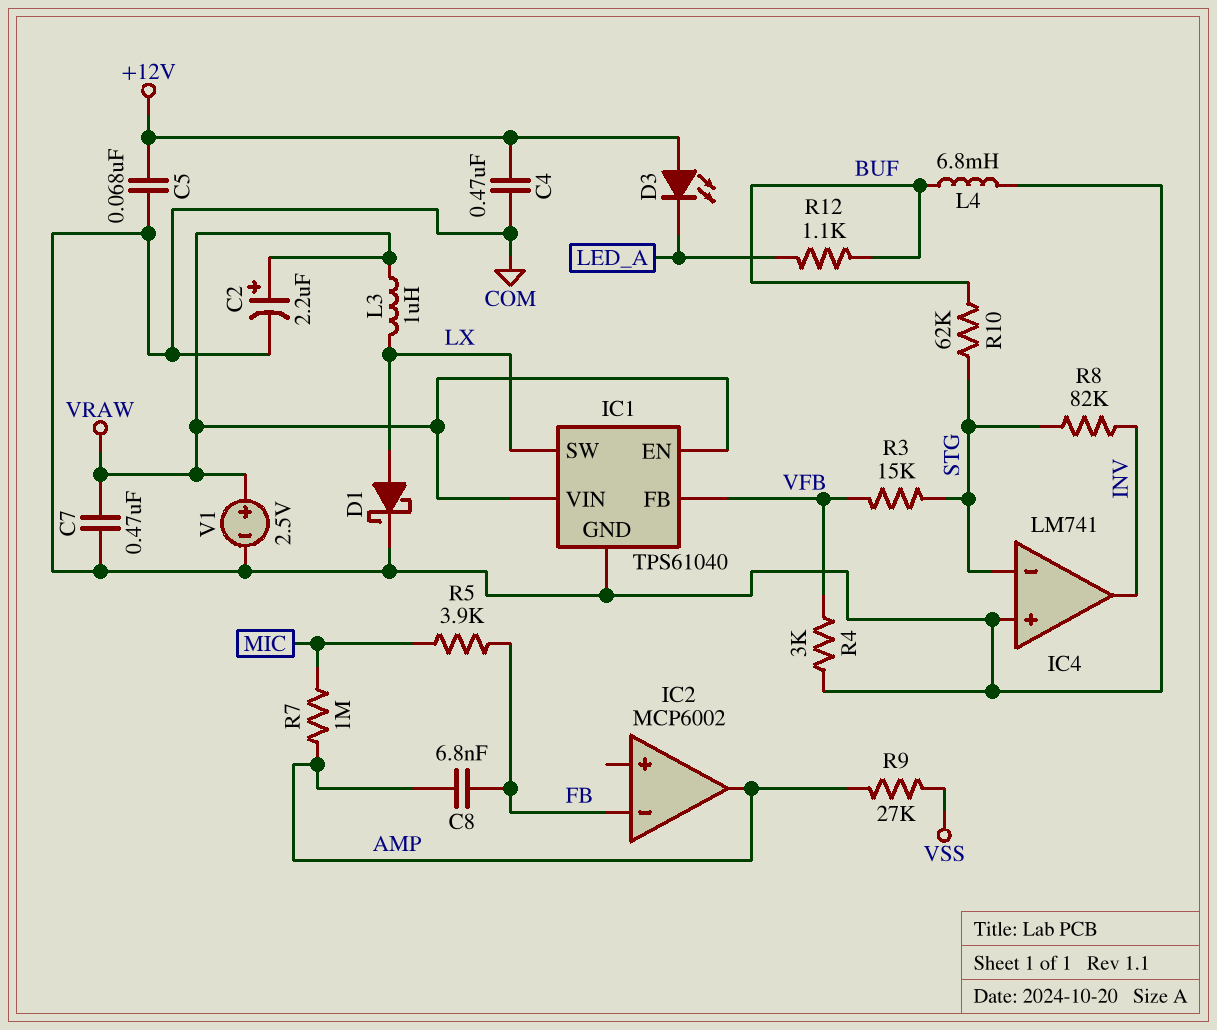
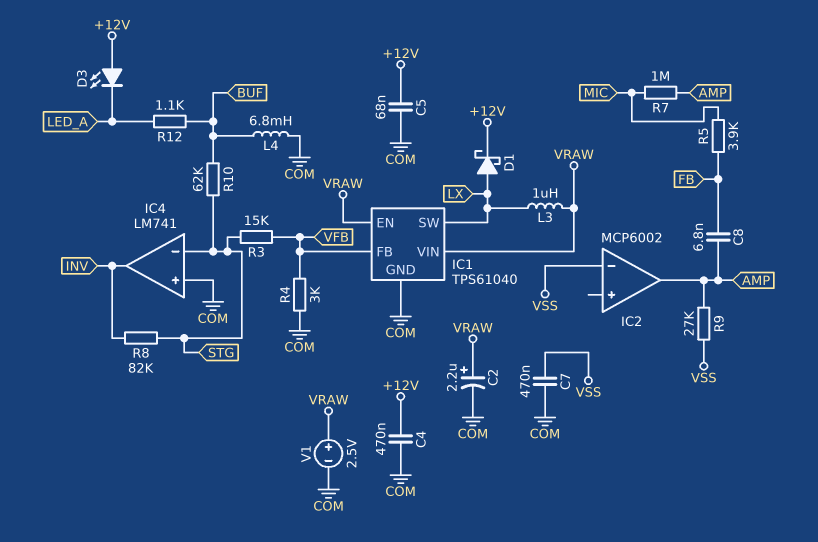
C7: 470nF (COM, VRAW) -> 470nF (COM, VSS)
D1: schottky (A LX, K COM) -> schottky (A LX, K +12V)
IC2 pin in-: FB -> VSS

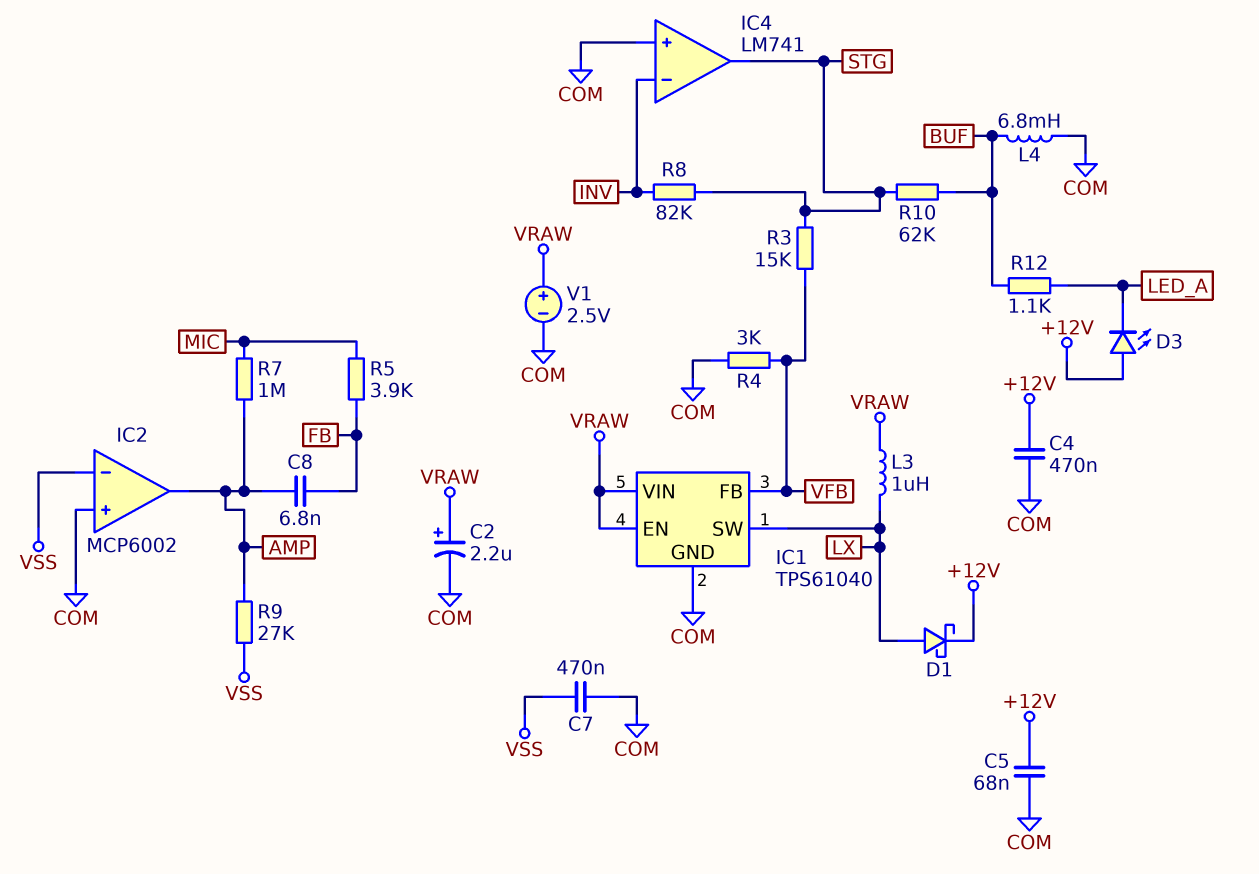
IC2 pin in+: none -> COM
IC4 pin in-: STG -> INV
IC4 pin out: INV -> STG

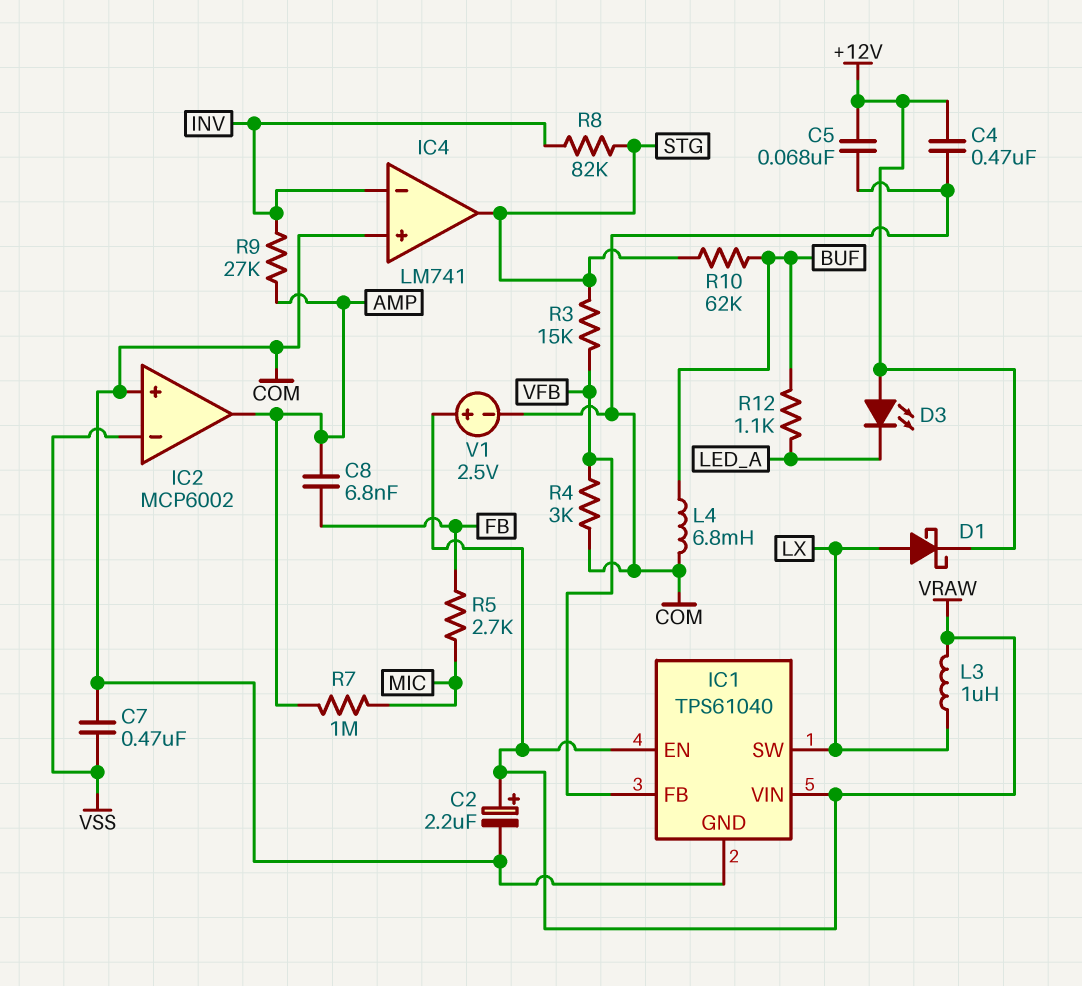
R5: 3.9k (FB, MIC) -> 2.7k (FB, MIC)
R9: 27k (AMP, VSS) -> 27k (AMP, INV)

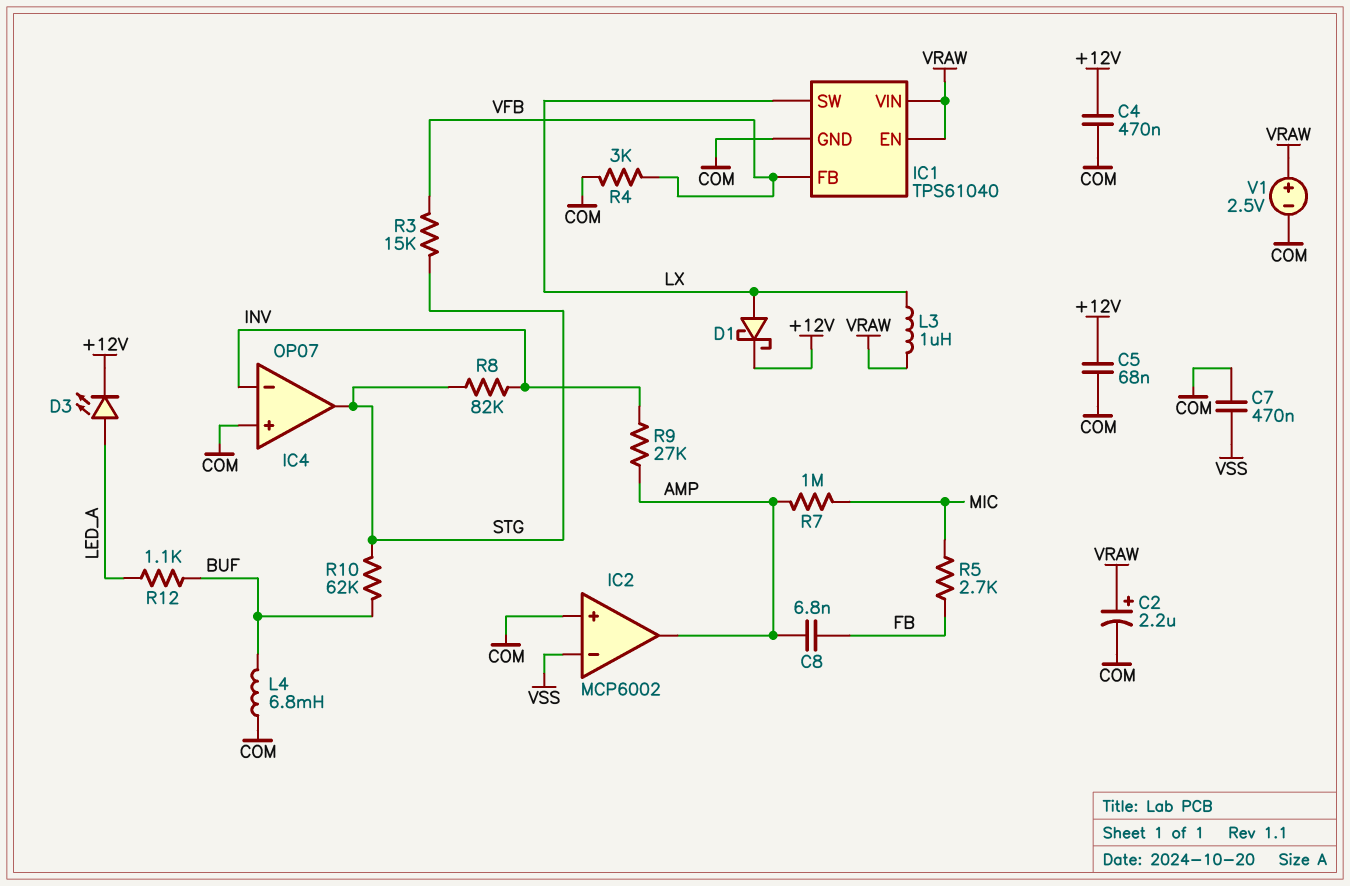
D3: LED (A +12V, K LED_A) -> LED (A LED_A, K +12V)
IC4: LM741 -> OP07

